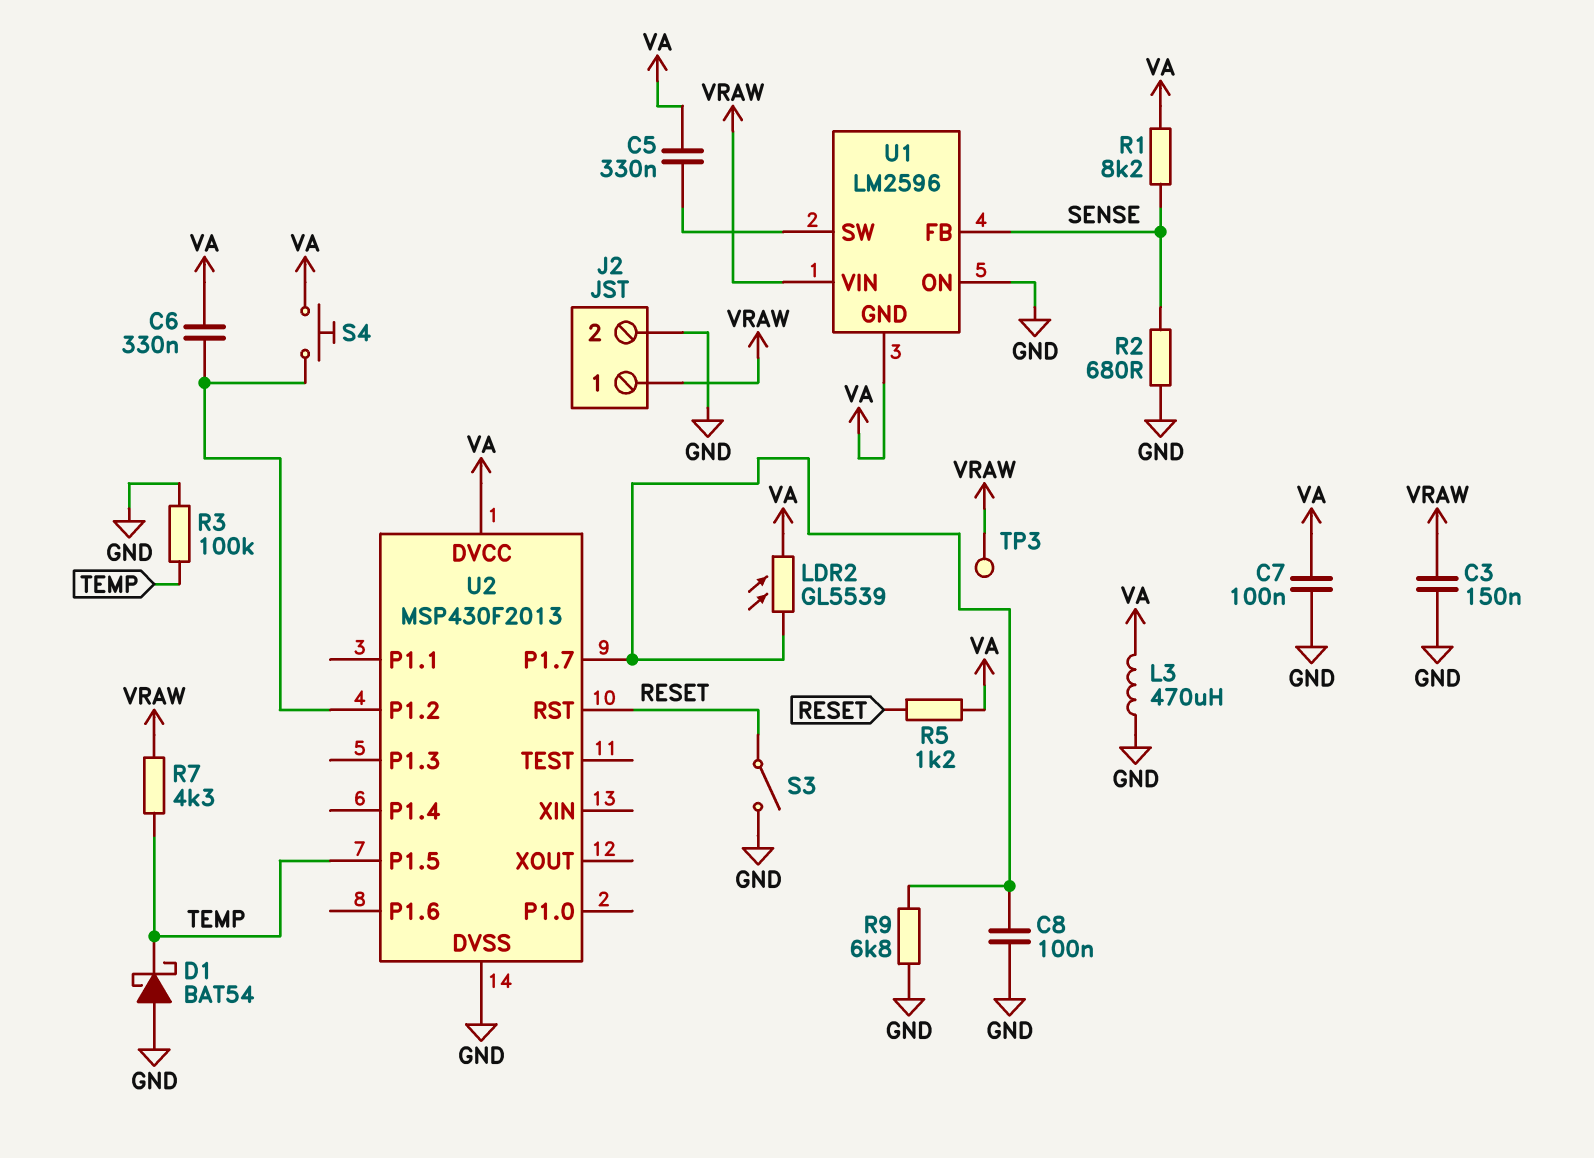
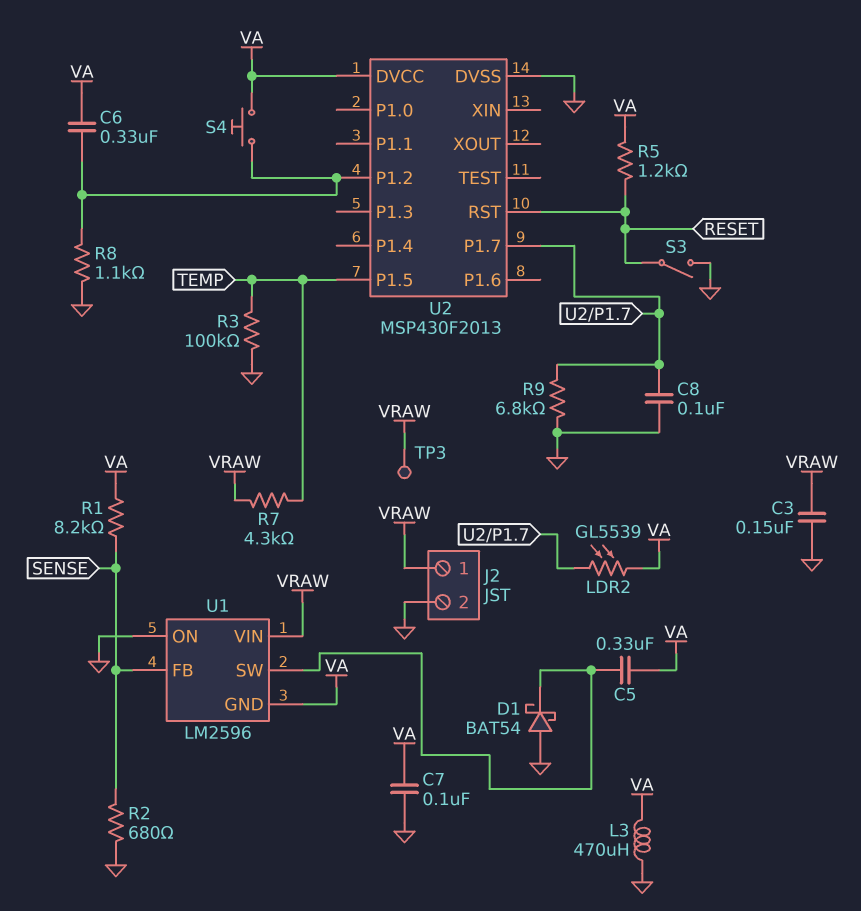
D1: schottky BAT54 (A GND, K TEMP) -> schottky BAT54 (A GND, K U1/SW)
R8: none -> 1.1k (GND, U2/P1.2)

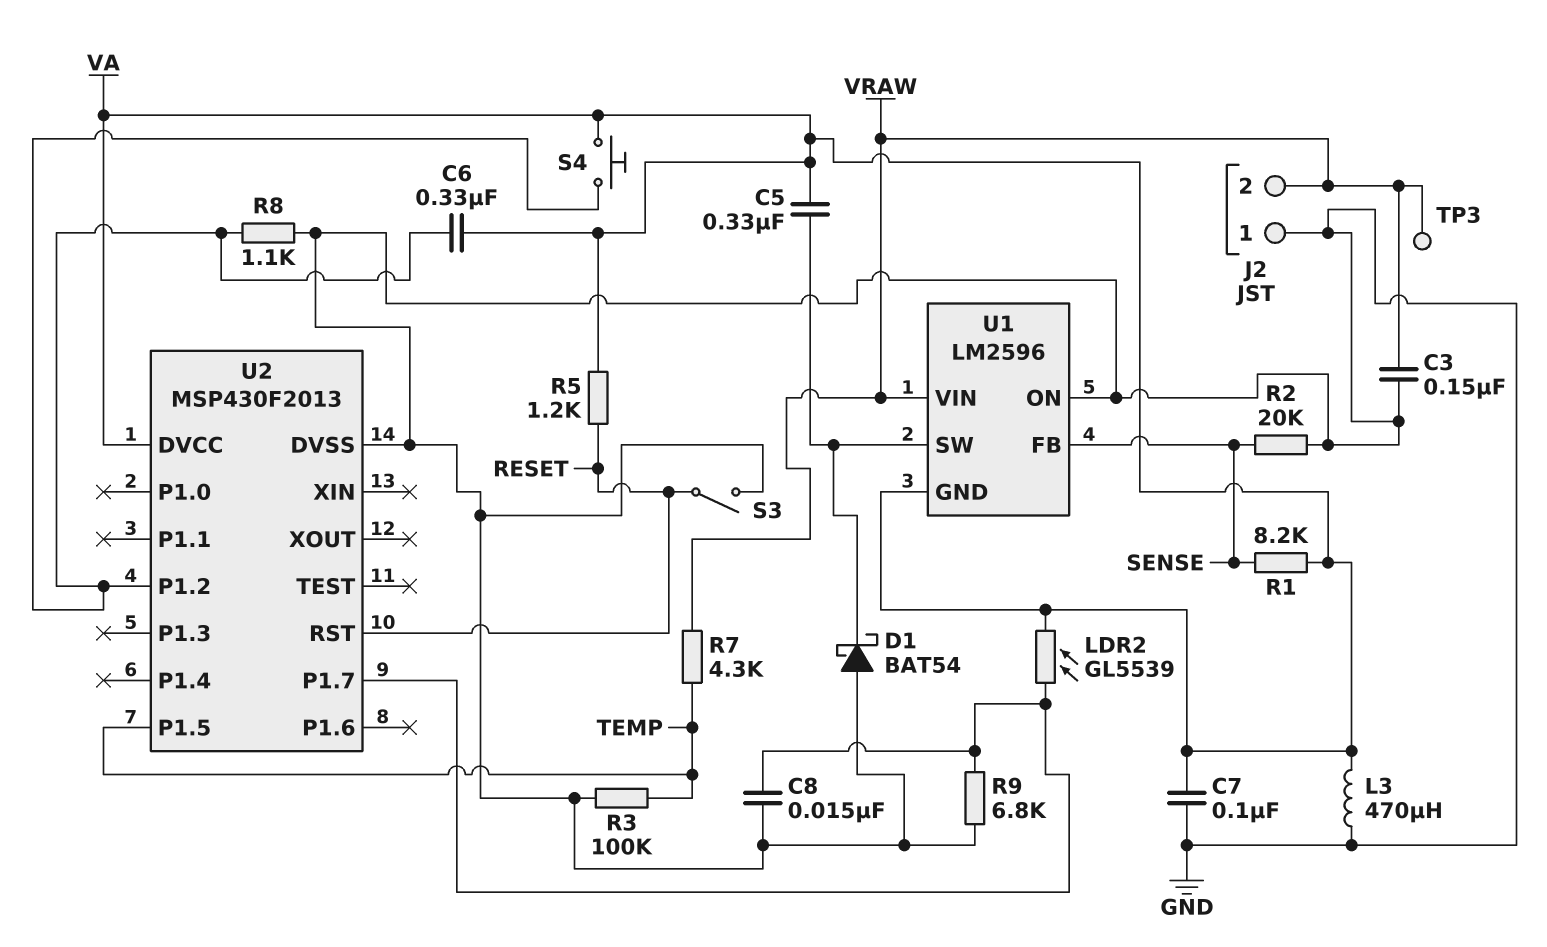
C8: 100nF (GND, U2/P1.7) -> 15nF (GND, U2/P1.7)
J2 pin 1: VRAW -> GND
J2 pin 2: GND -> VRAW
R2: 680 (GND, SENSE) -> 20k (GND, SENSE)

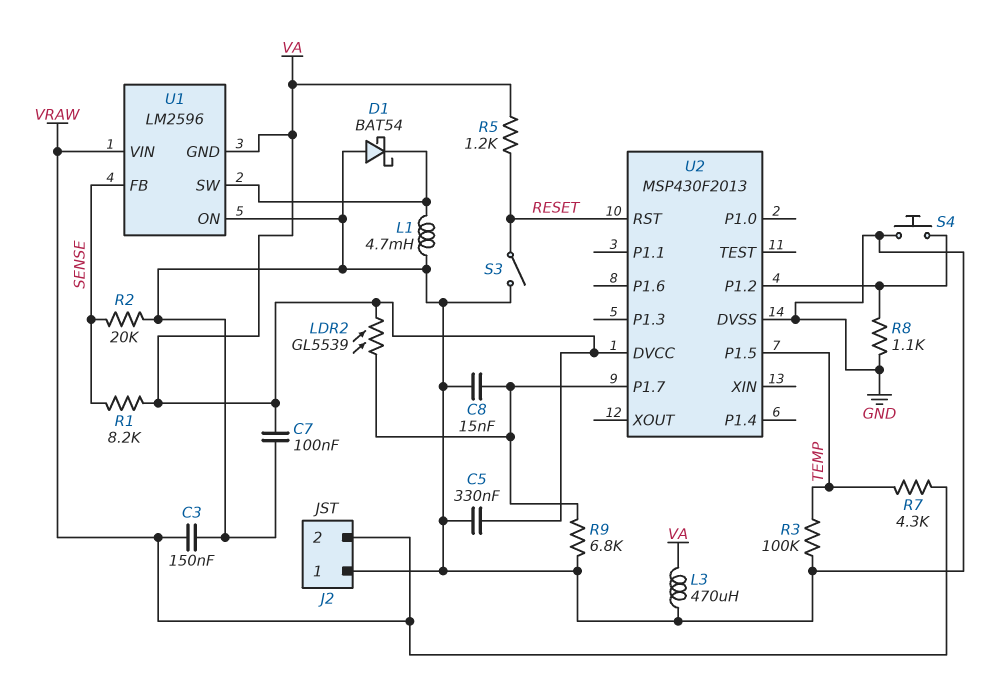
C5: 330nF (U1/SW, VA) -> 330nF (GND, VA)
C6: 330nF (U2/P1.2, VA) -> none
L1: none -> 4.7mH (GND, U1/SW)
S4: button (U2/P1.2, VA) -> button (GND, U2/P1.2)
TP3: test point (VRAW) -> none

